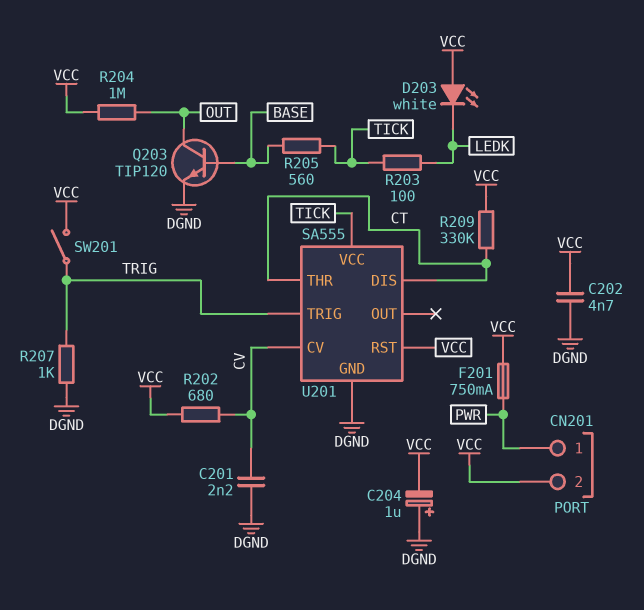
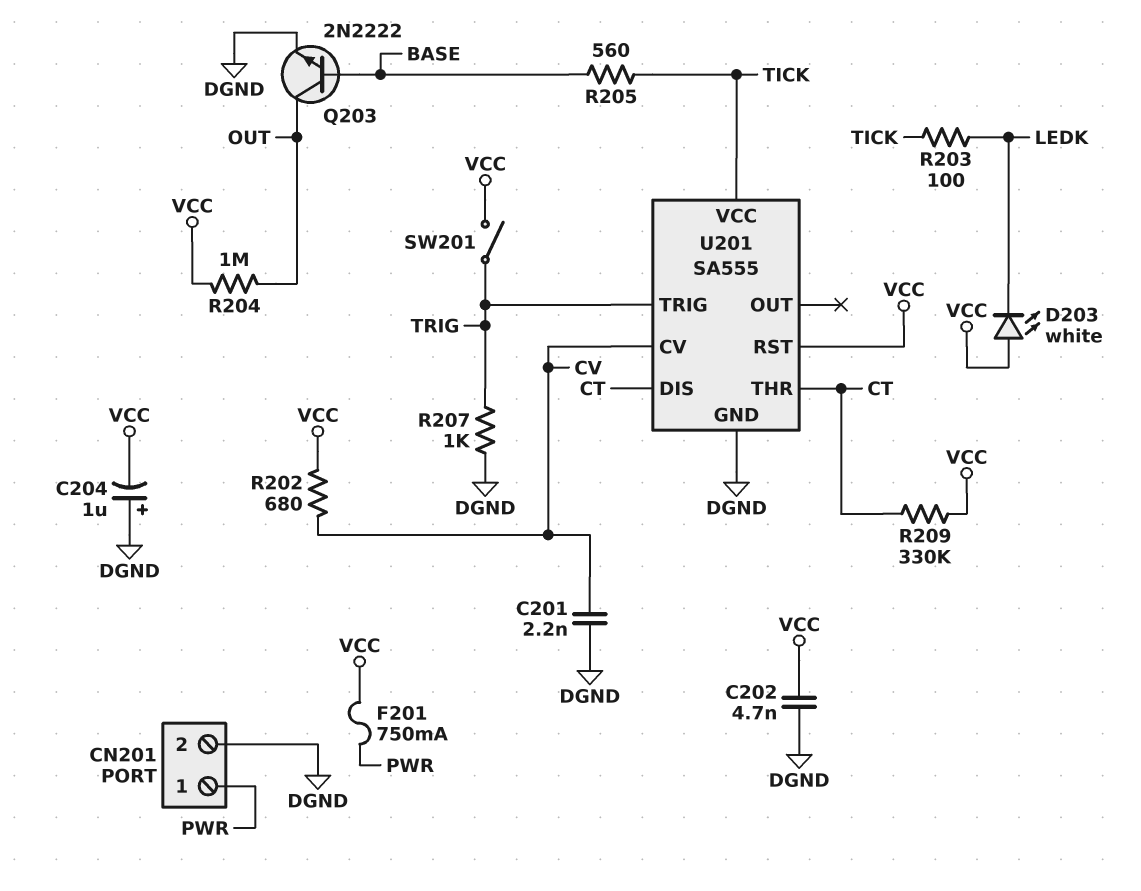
CN201 pin 2: VCC -> DGND
Q203: NPN TIP120 (B BASE, C OUT, E DGND) -> NPN 2N2222 (B BASE, C OUT, E DGND)

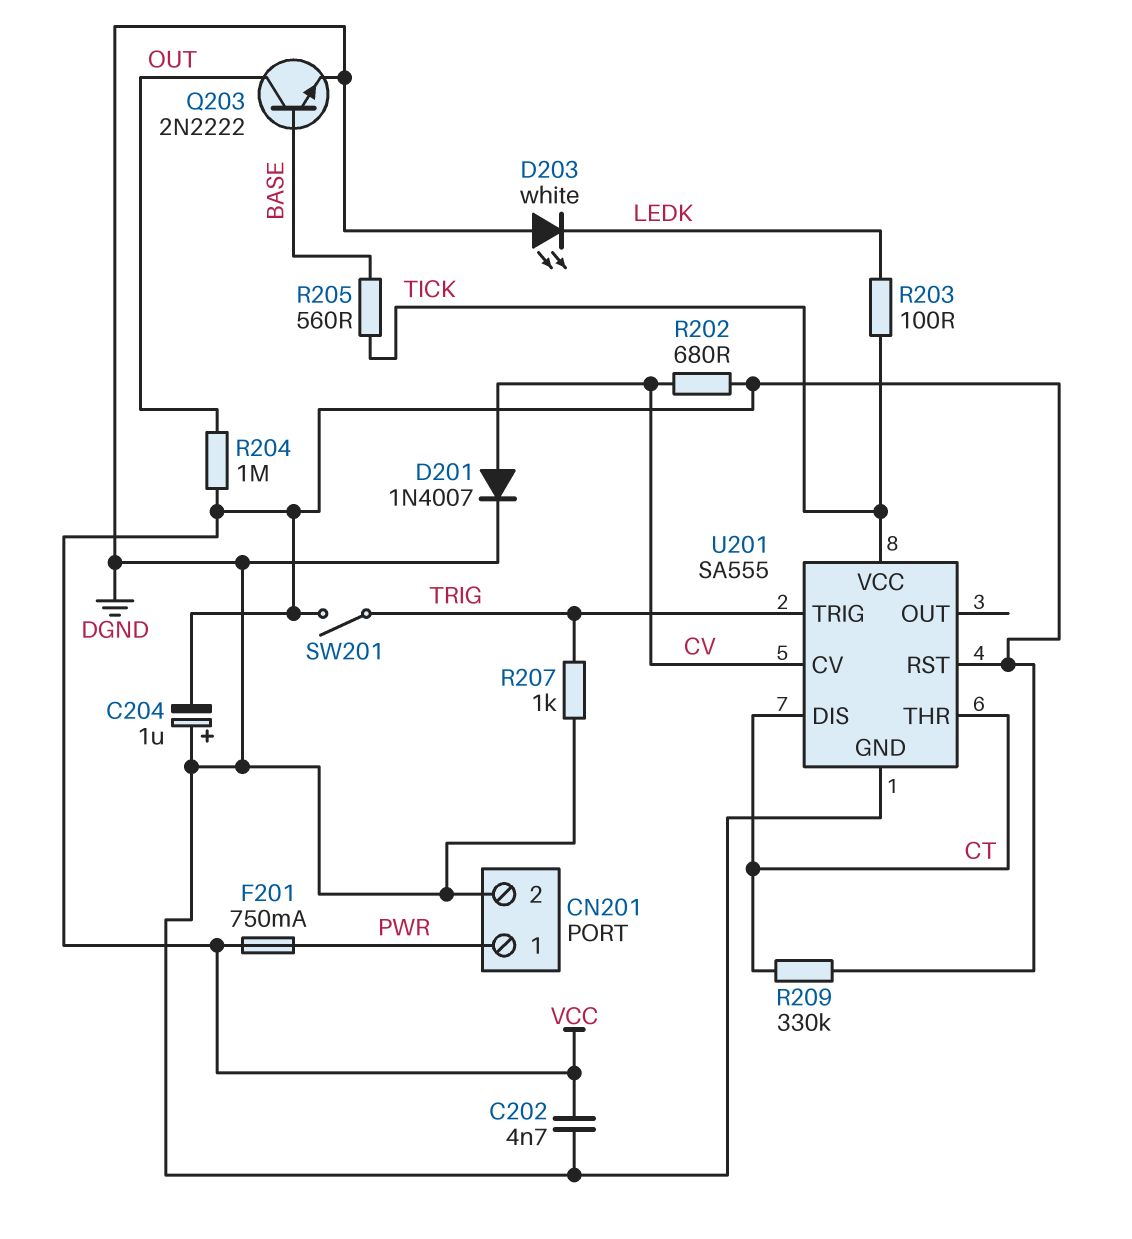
C201: 2.2nF (CV, DGND) -> none
D201: none -> diode 1N4007 (A CV, K DGND)
D203: LED white (A VCC, K LEDK) -> LED white (A DGND, K LEDK)

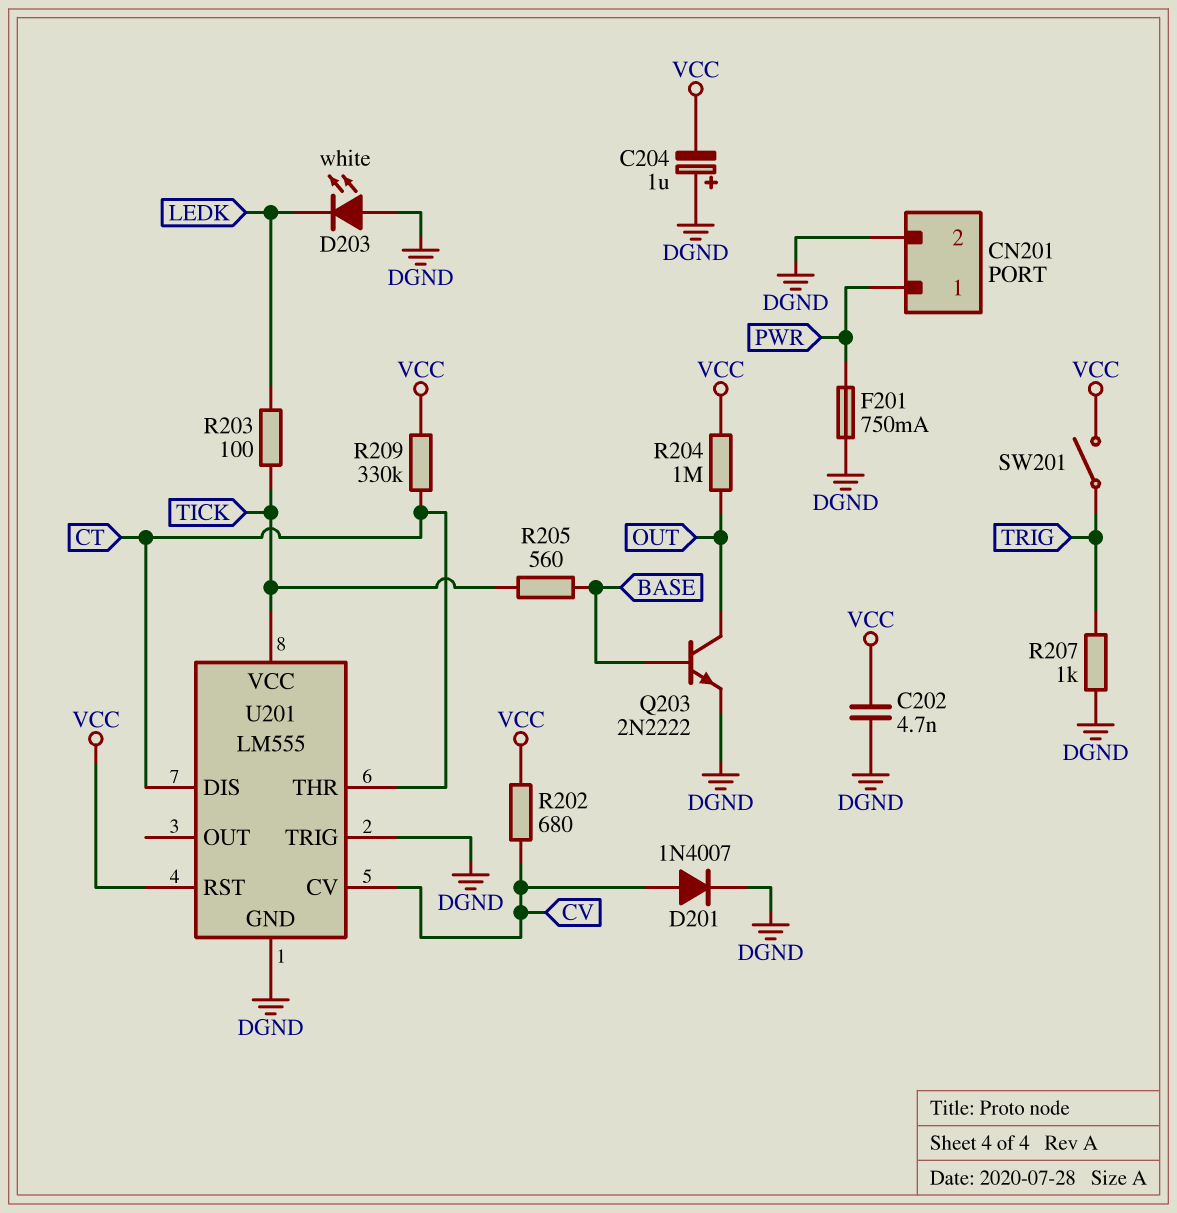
F201: 750mA (PWR, VCC) -> 750mA (DGND, PWR)
U201: SA555 -> LM555
U201 pin TRIG: TRIG -> DGND

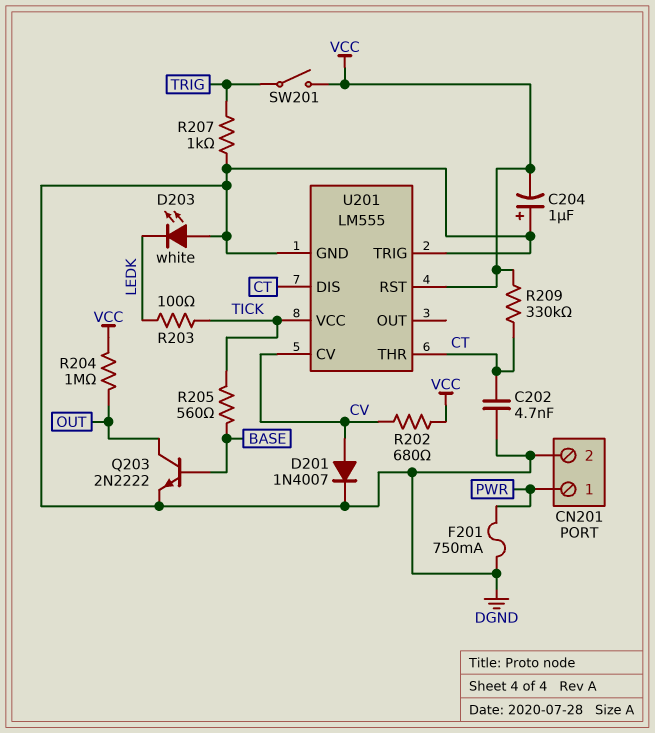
C202: 4.7nF (DGND, VCC) -> 4.7nF (CT, DGND)

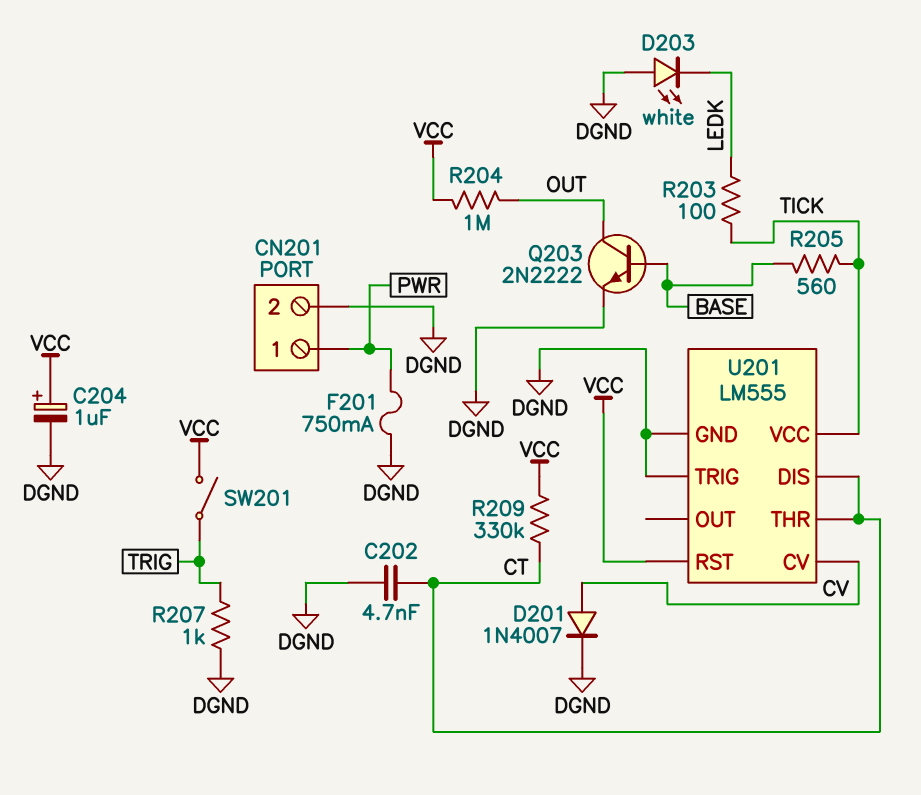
C204: 1uF (plus DGND, minus VCC) -> 1uF (plus VCC, minus DGND)
R202: 680 (CV, VCC) -> none

